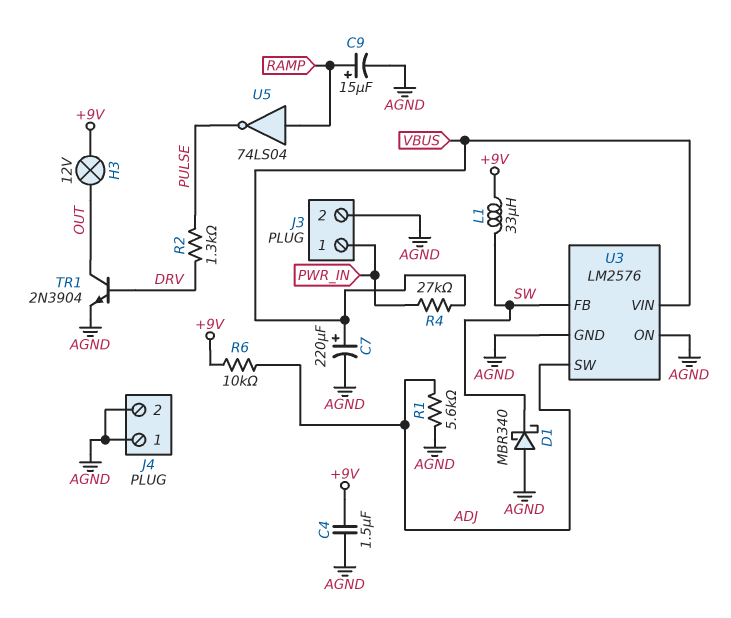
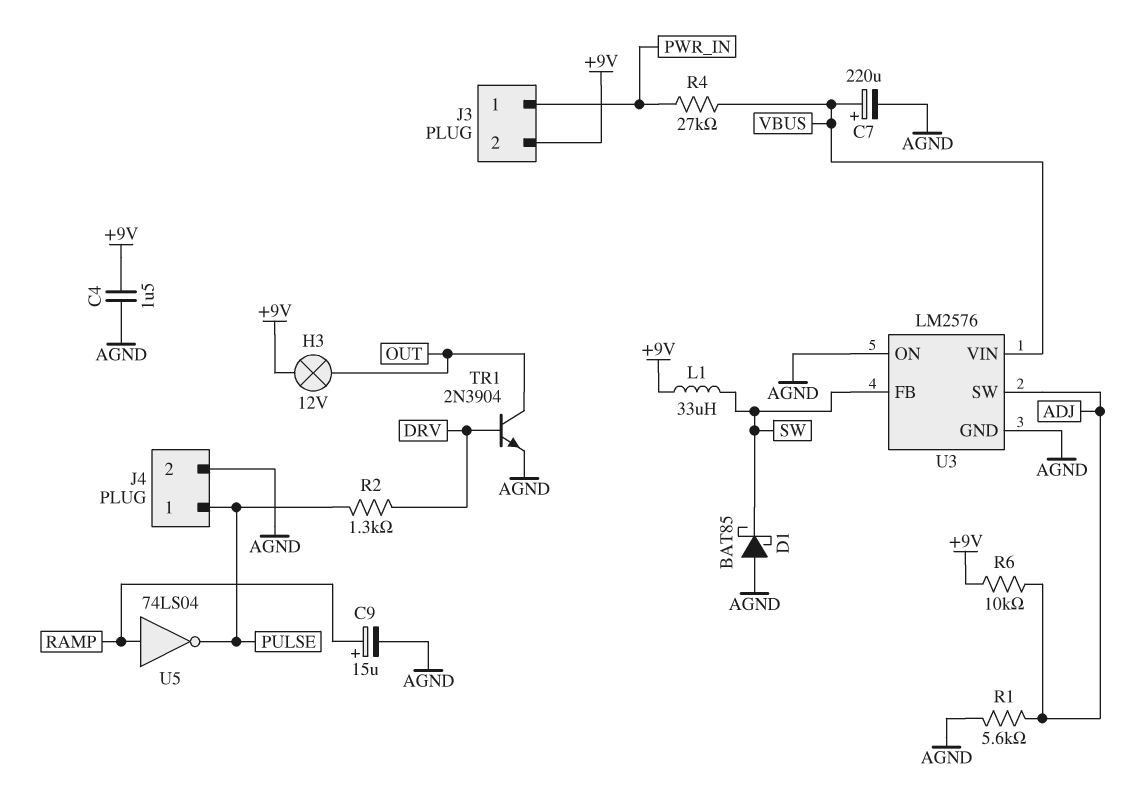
D1: schottky MBR340 (A AGND, K SW) -> schottky BAT85 (A AGND, K SW)
J3 pin 2: AGND -> +9V
J4 pin 1: AGND -> PULSE

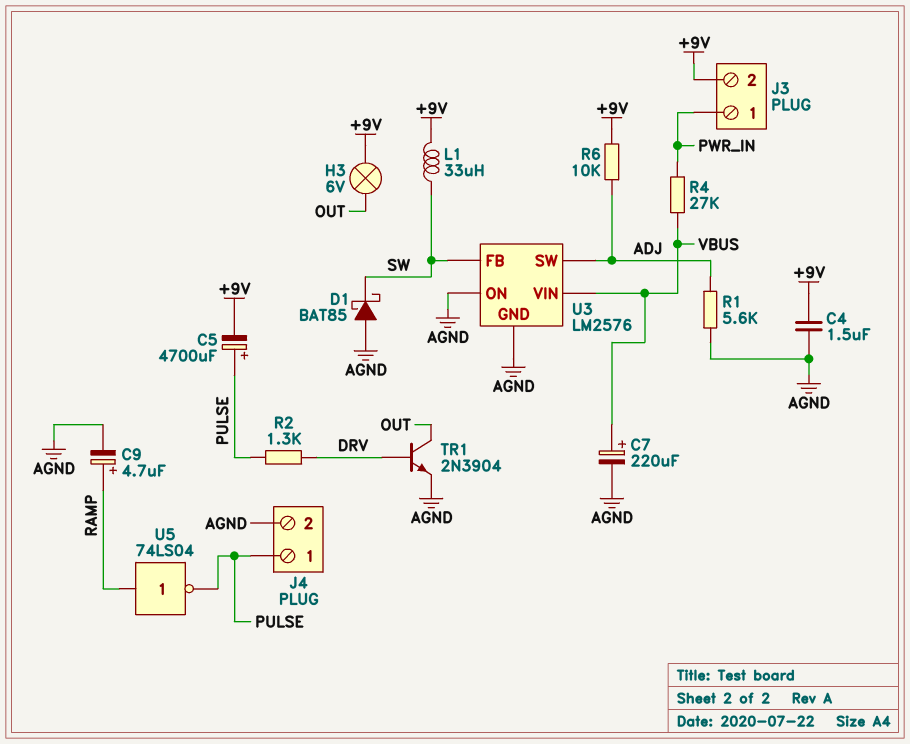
C5: none -> 4700uF (plus PULSE, minus +9V)
C9: 15uF (plus RAMP, minus AGND) -> 4.7uF (plus RAMP, minus AGND)
H3: lamp 12V (+9V, OUT) -> lamp 6V (+9V, OUT)

